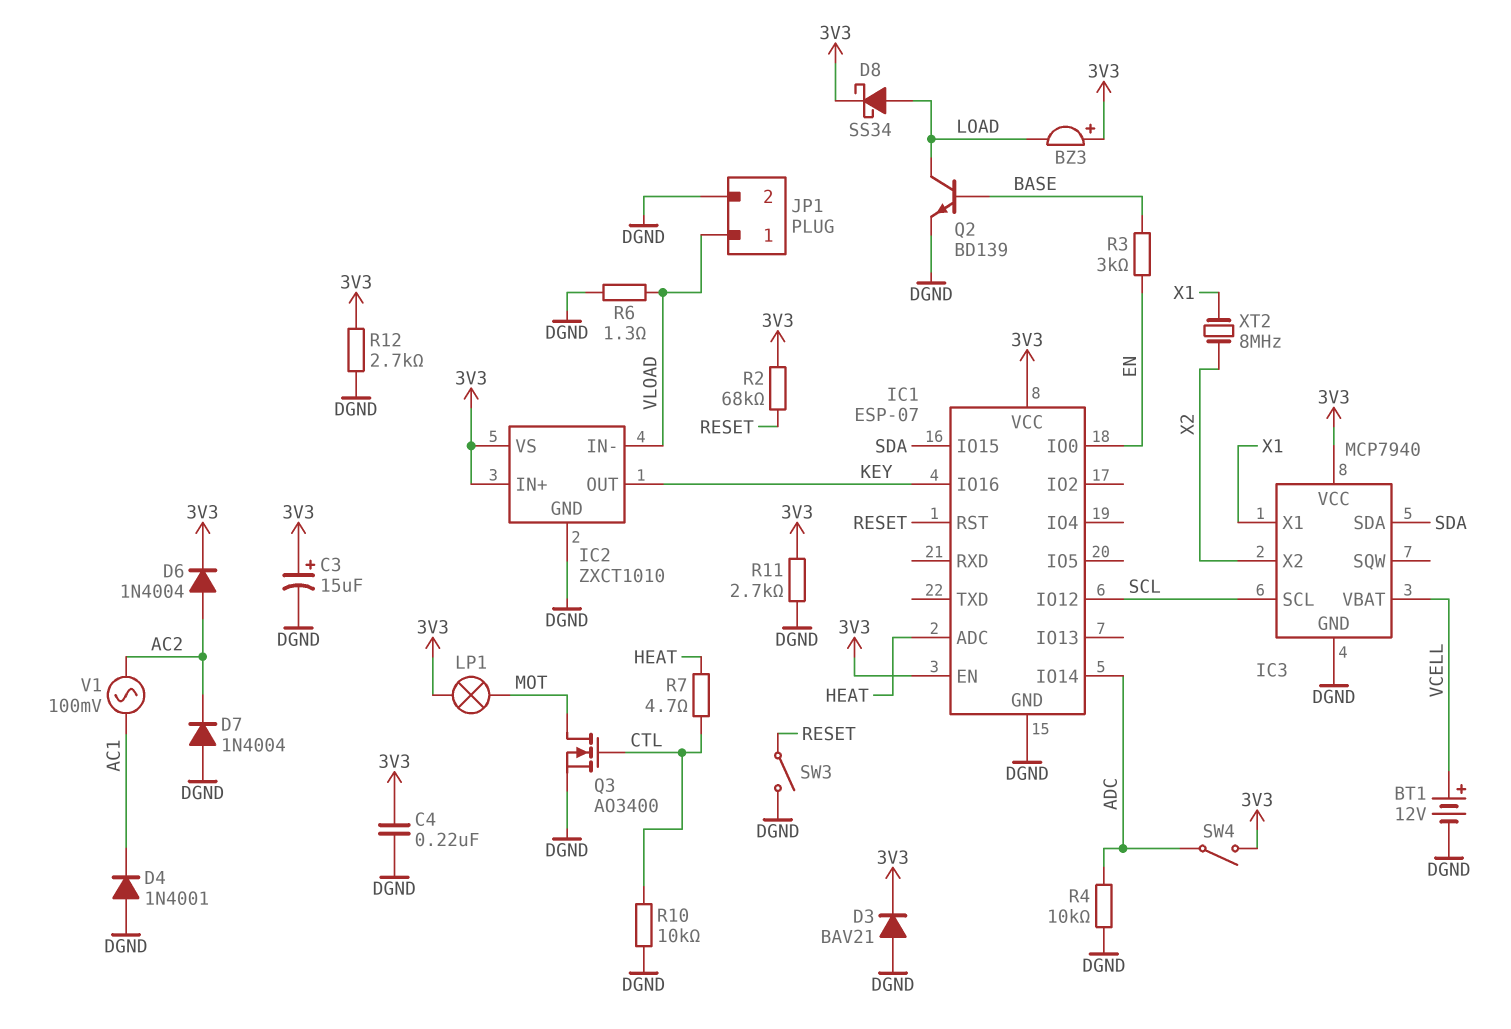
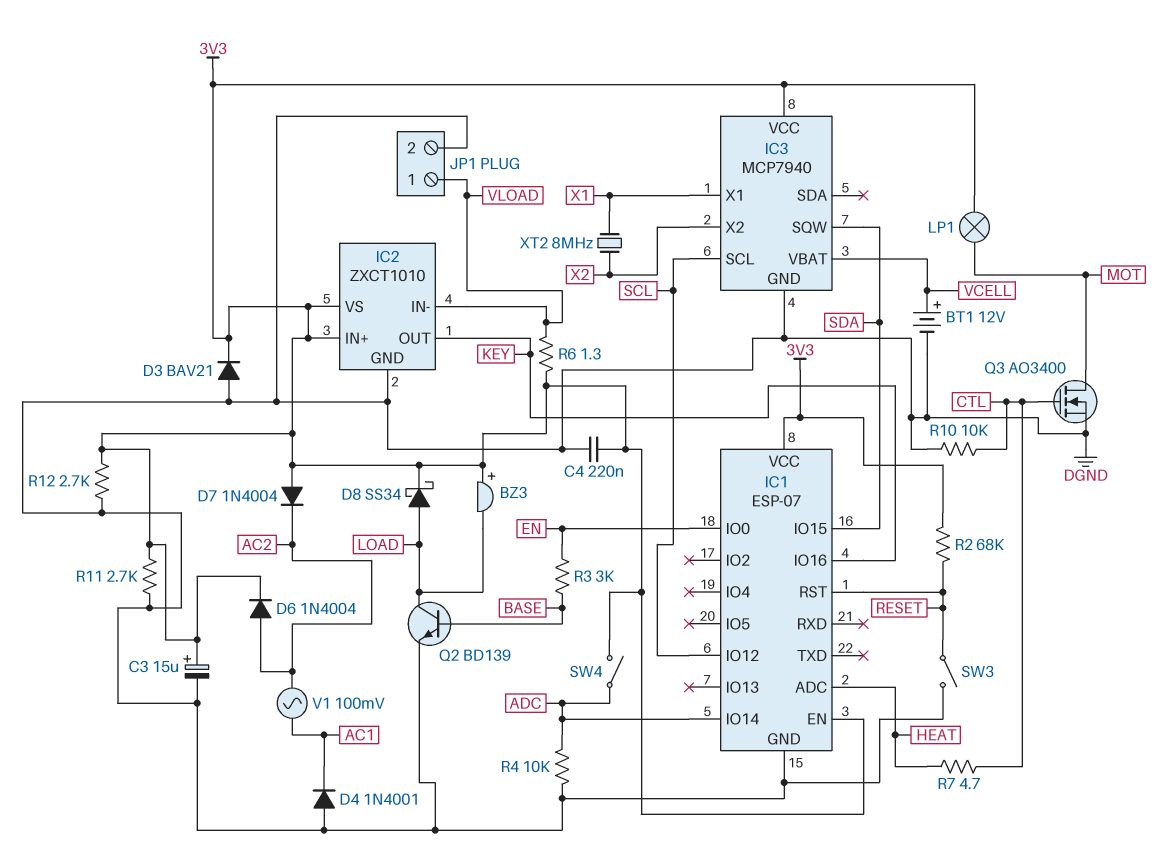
D7: diode 1N4004 (A DGND, K AC2) -> diode 1N4004 (A 3V3, K AC2)
IC3 pin SDA: SDA -> none
IC3 pin SQW: none -> SDA
R6: 1.3 (DGND, VLOAD) -> 1.3 (3V3, VLOAD)

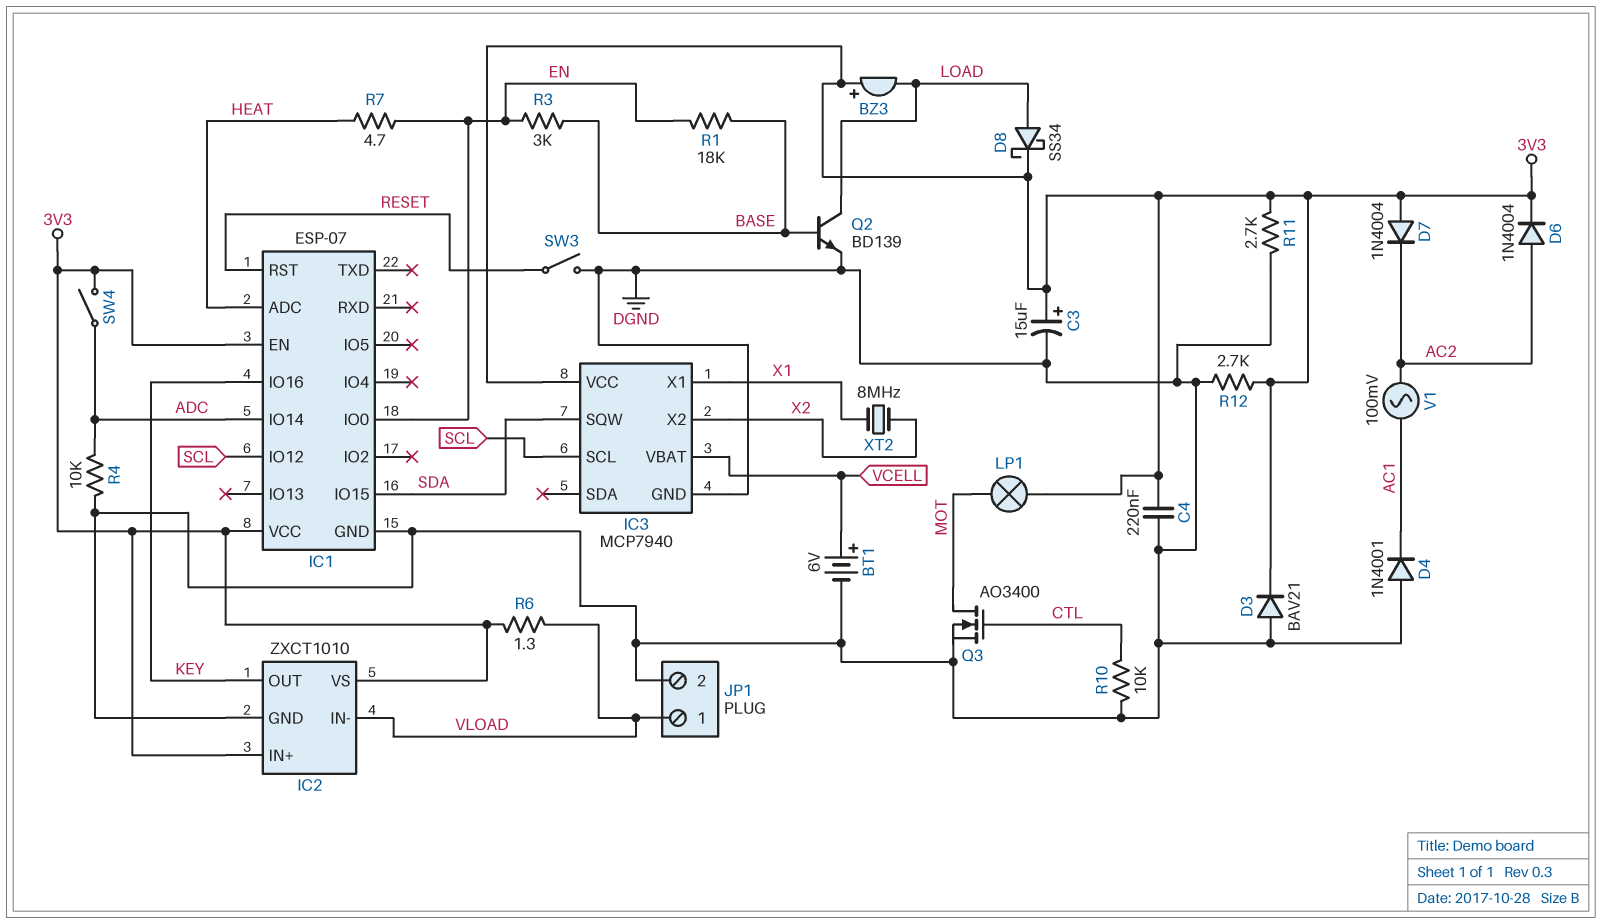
BT1: 12V (plus VCELL, minus DGND) -> 6V (plus VCELL, minus DGND)
R1: none -> 18k (BASE, EN)
R2: 68k (3V3, RESET) -> none
R7: 4.7 (CTL, HEAT) -> 4.7 (EN, HEAT)

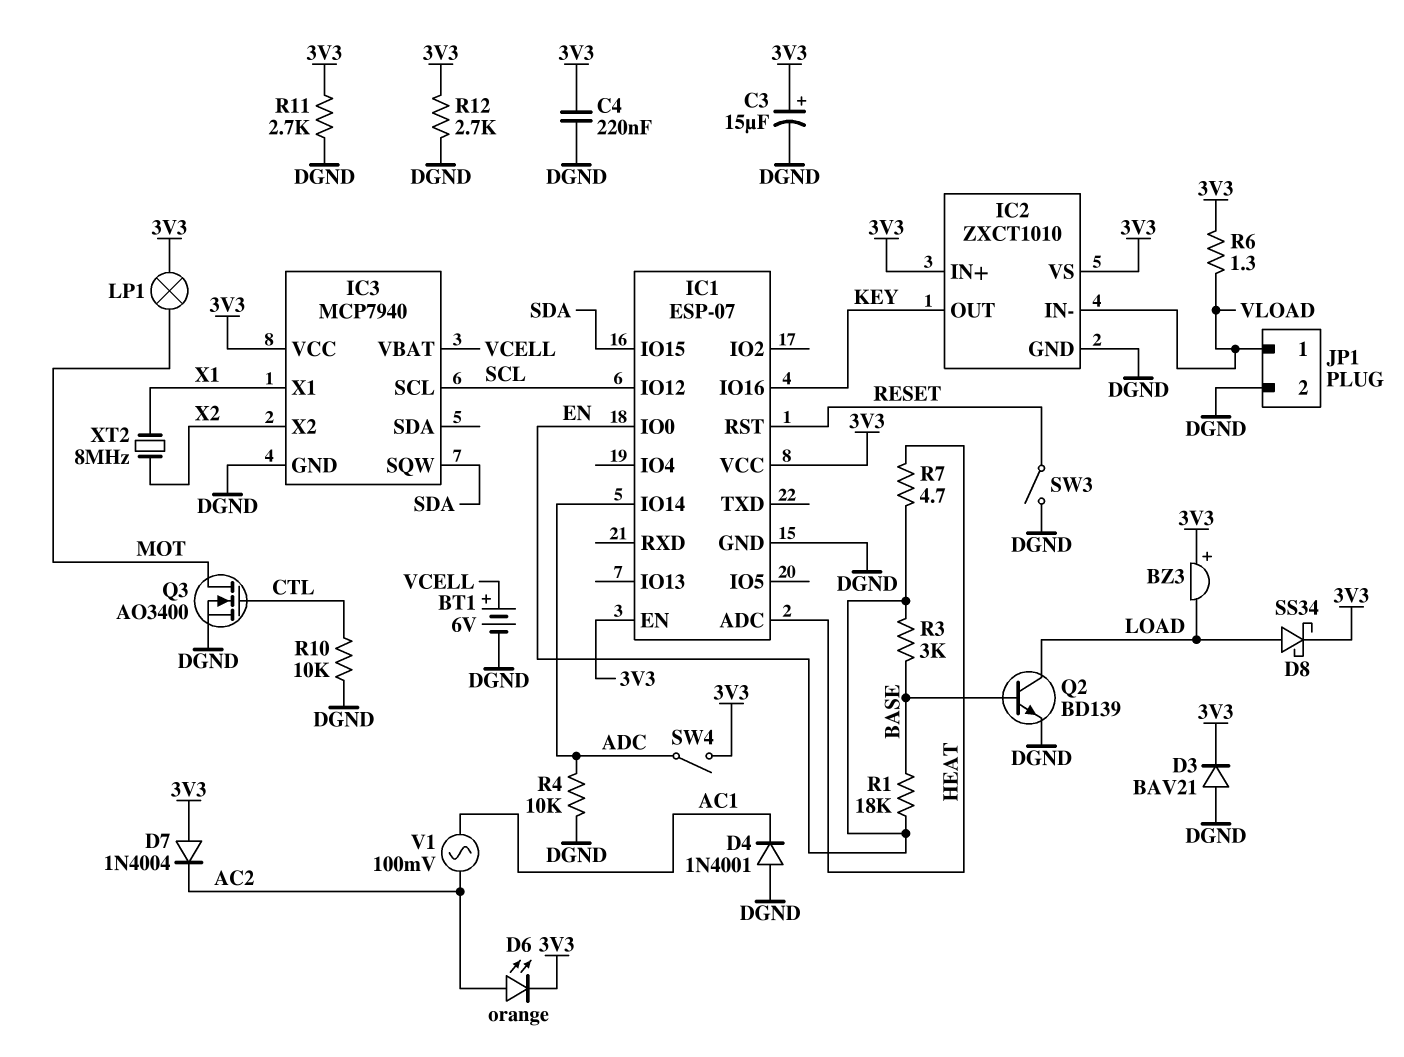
D6: diode 1N4004 (A AC2, K 3V3) -> LED orange (A AC2, K 3V3)

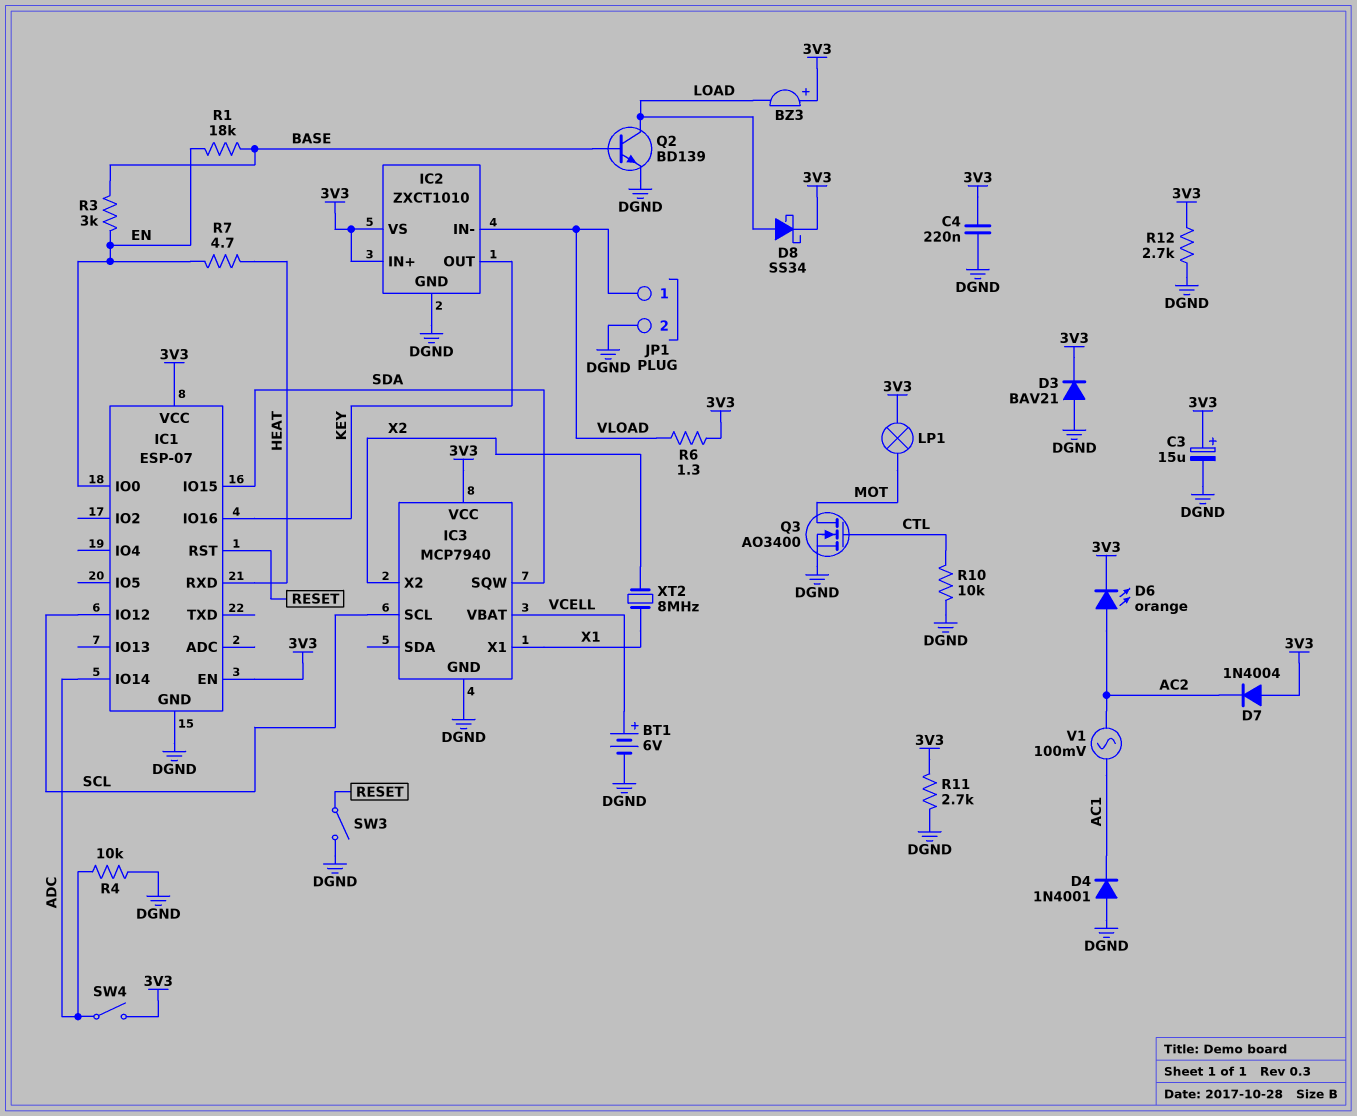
IC1 pin ADC: HEAT -> none
IC1 pin RXD: none -> HEAT

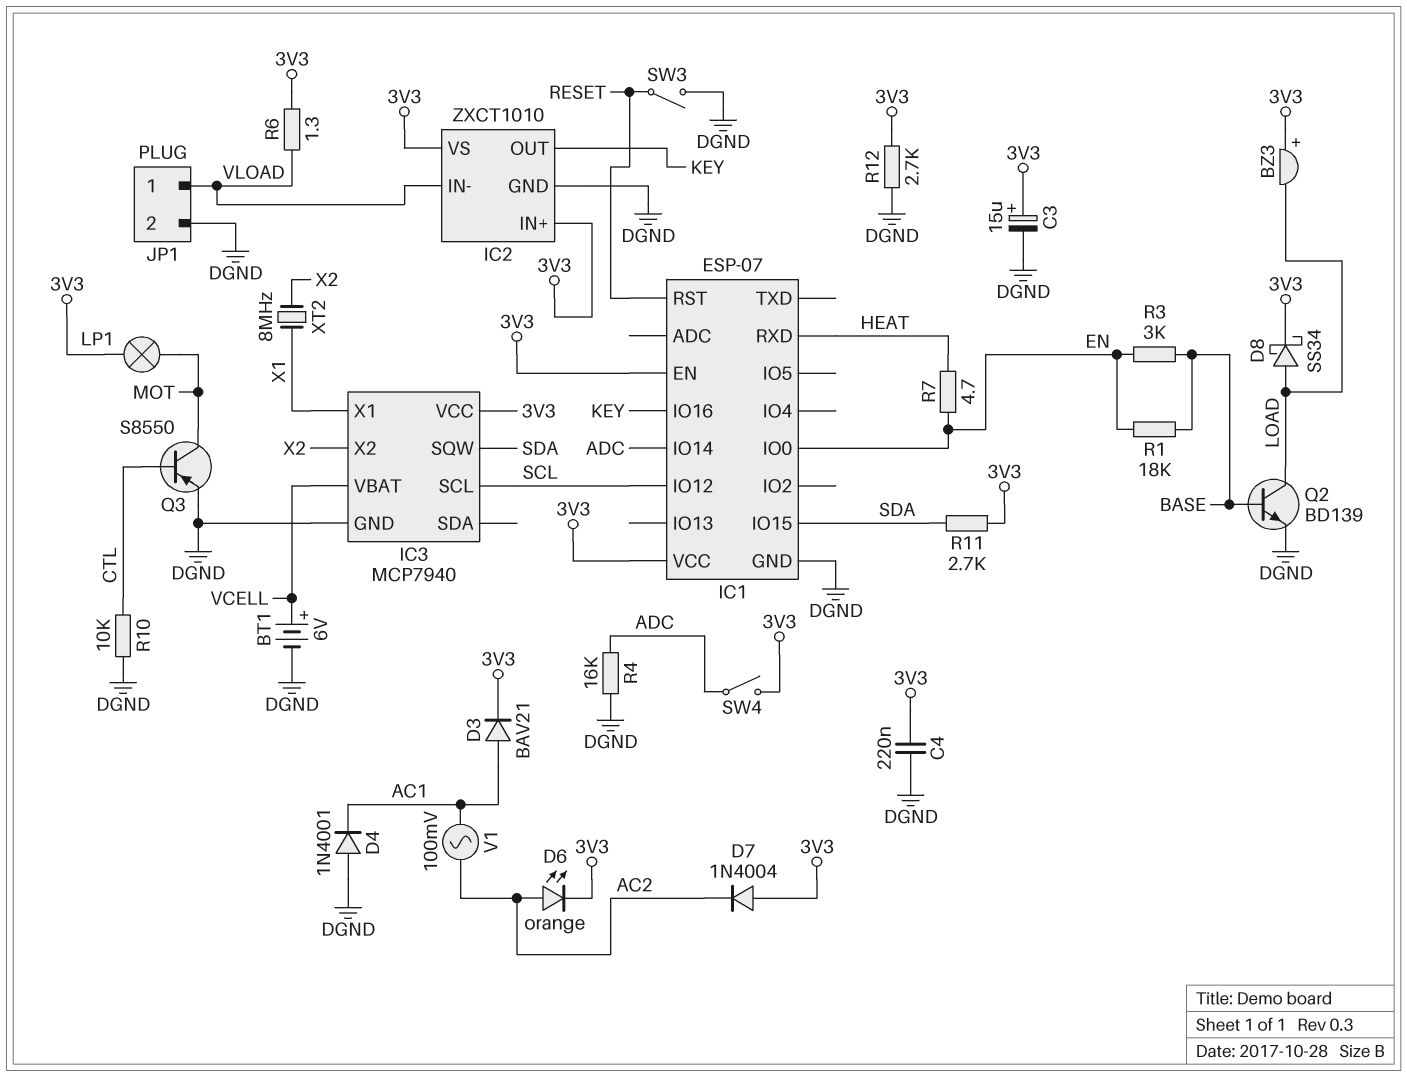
D3: diode BAV21 (A DGND, K 3V3) -> diode BAV21 (A AC1, K 3V3)
Q3: NMOS AO3400 (G CTL, D MOT, S DGND) -> PNP S8550 (B CTL, C MOT, E DGND)
R4: 10k (ADC, DGND) -> 16k (ADC, DGND)
R11: 2.7k (3V3, DGND) -> 2.7k (3V3, SDA)

